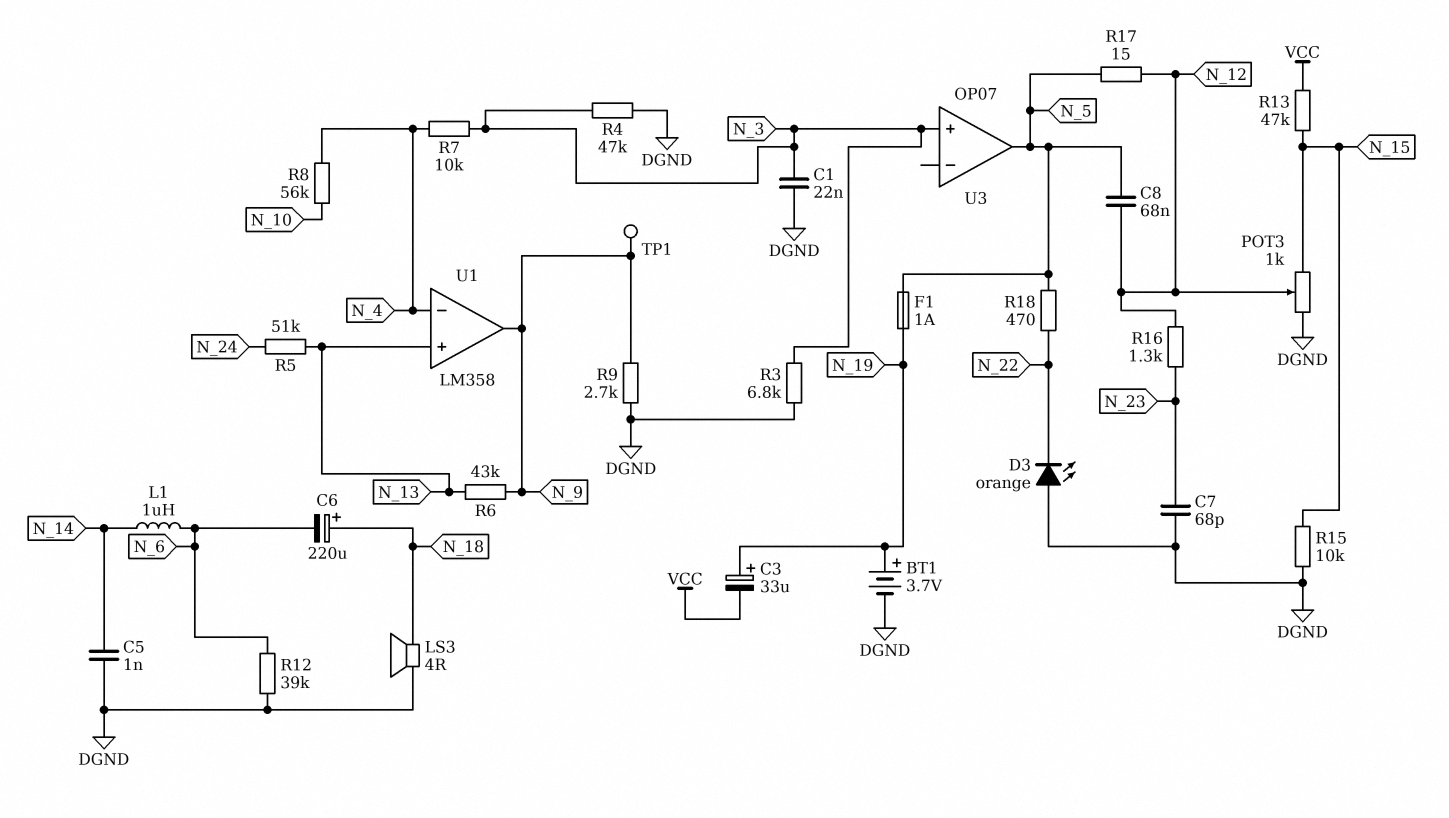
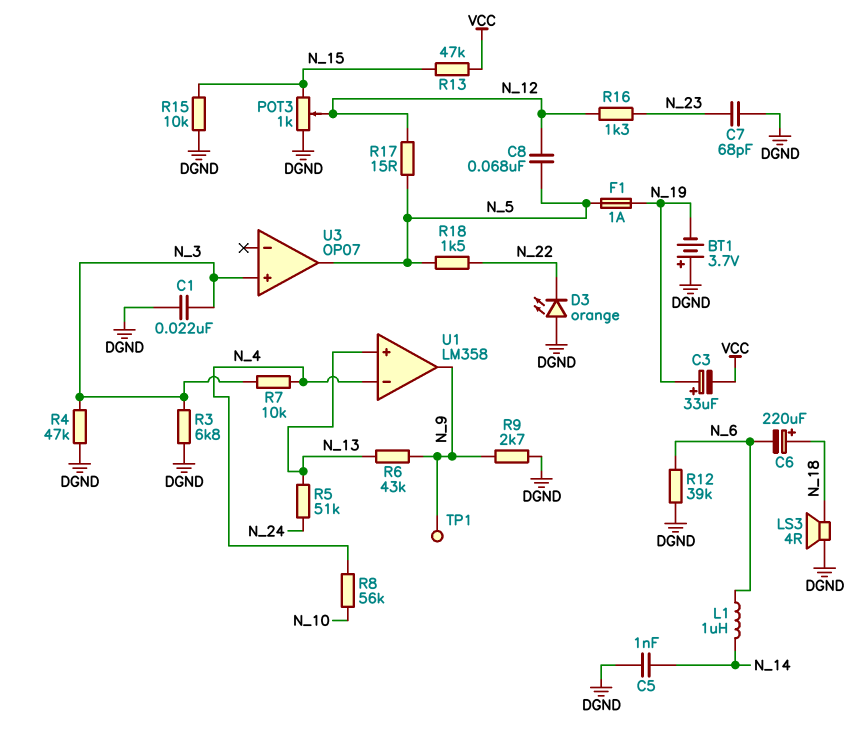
BT1: 3.7V (plus N_19, minus DGND) -> 3.7V (plus DGND, minus N_19)
R18: 470 (N_5, N_22) -> 1.5k (N_5, N_22)

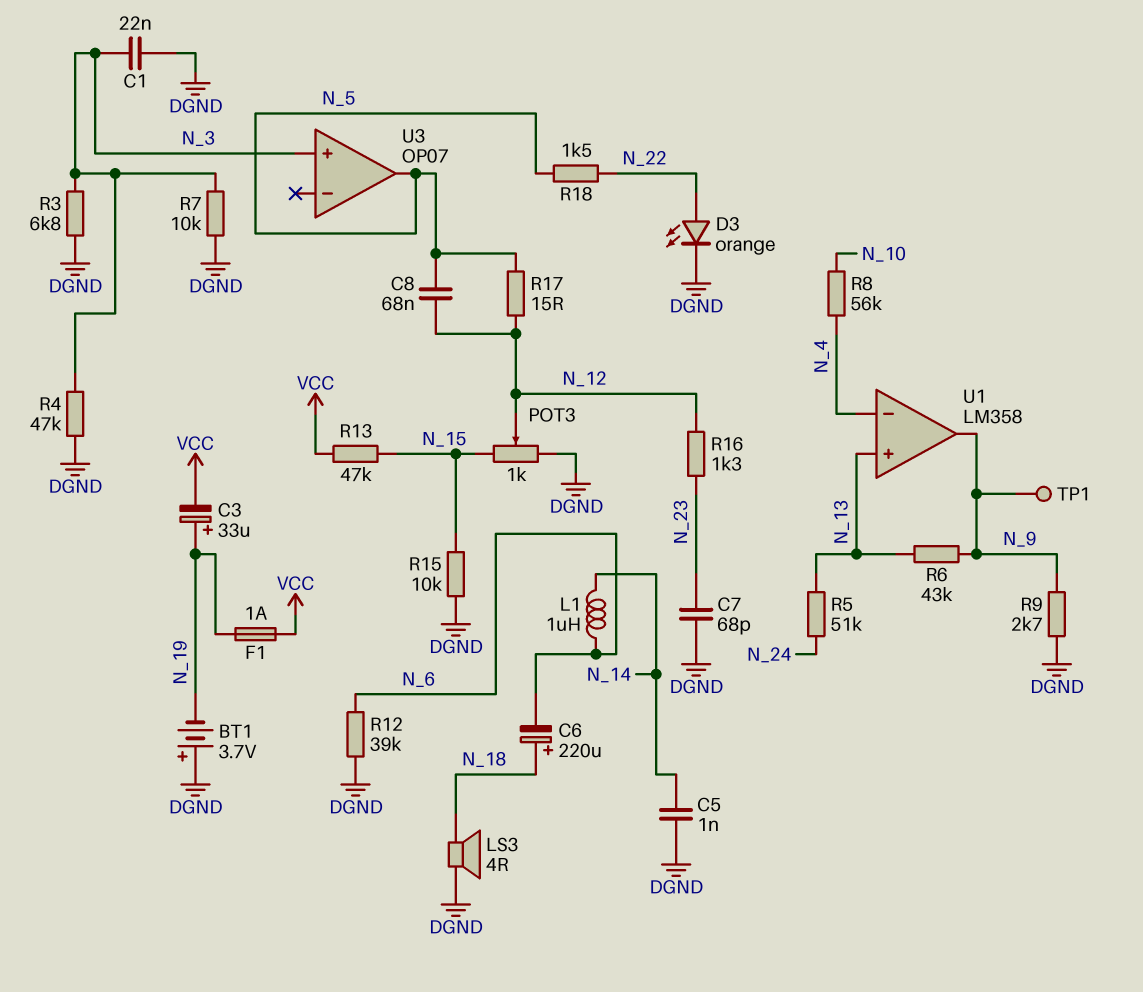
D3: LED orange (A DGND, K N_22) -> LED orange (A N_22, K DGND)
F1: 1A (N_5, N_19) -> 1A (N_19, VCC)
R7: 10k (N_3, N_4) -> 10k (DGND, N_3)

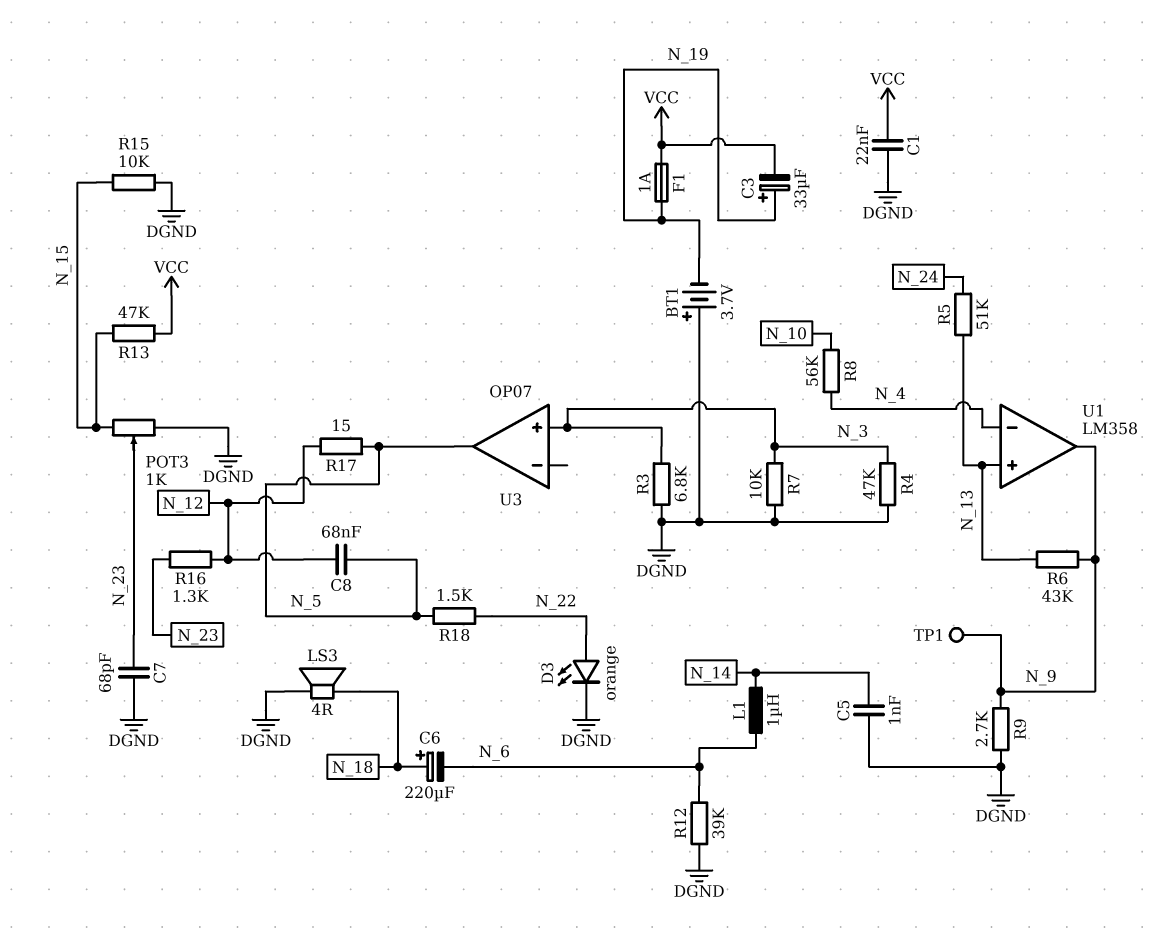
C1: 22nF (DGND, N_3) -> 22nF (DGND, VCC)
POT3: 1k (DGND, N_15, wiper N_12) -> 1k (DGND, N_15, wiper N_23)

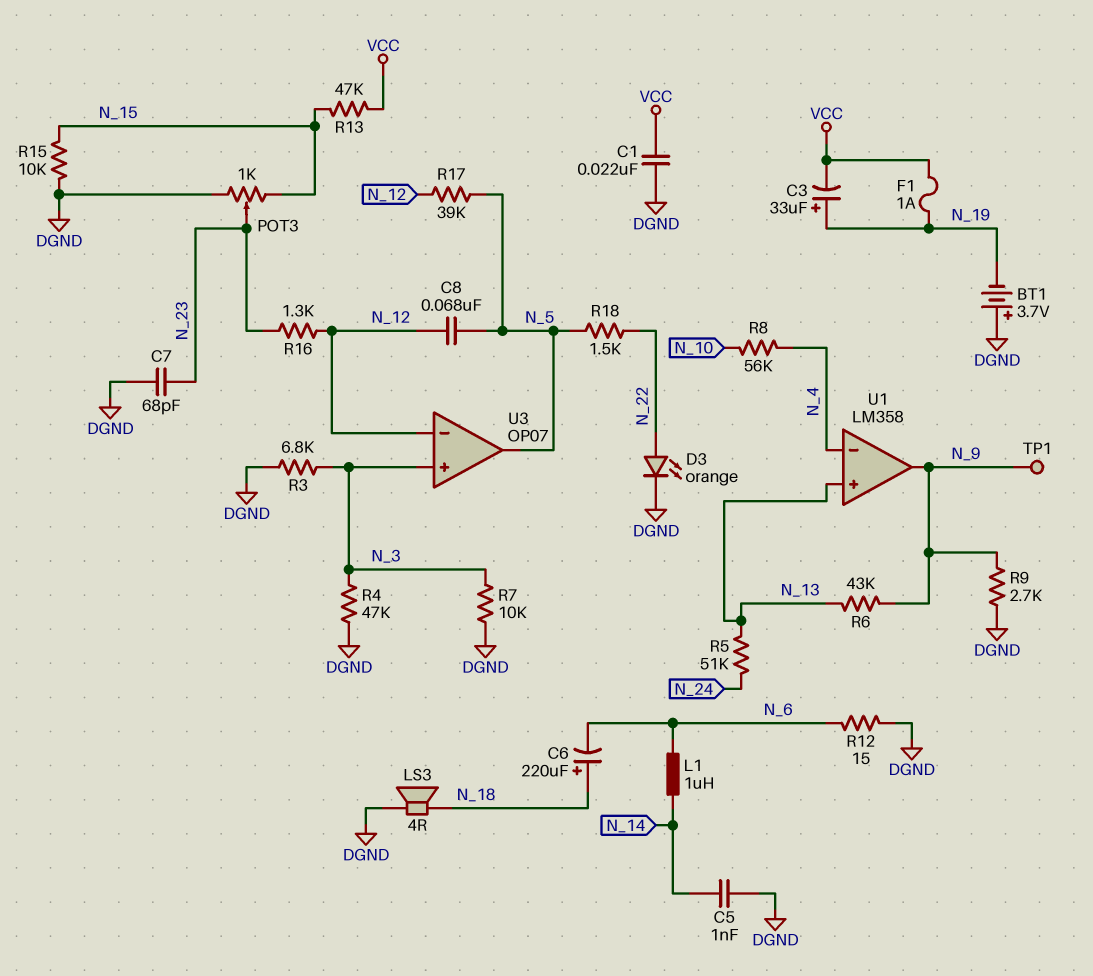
R12: 39k (DGND, N_6) -> 15 (DGND, N_6)
R17: 15 (N_5, N_12) -> 39k (N_5, N_12)
U3 pin in-: none -> N_12

